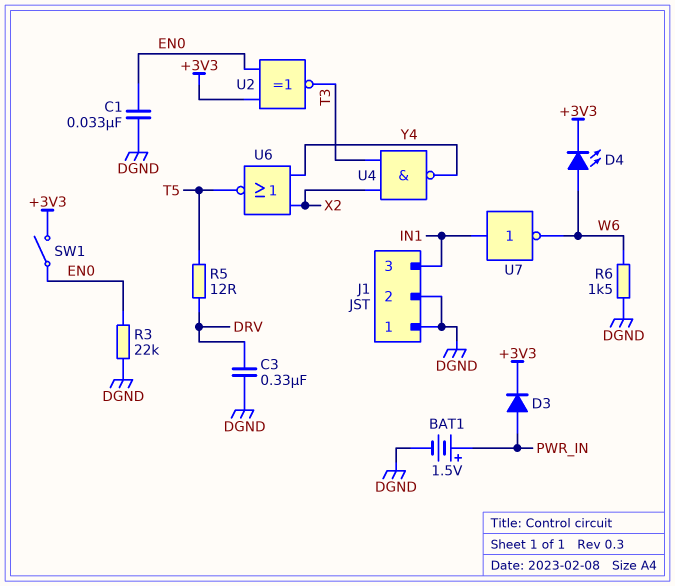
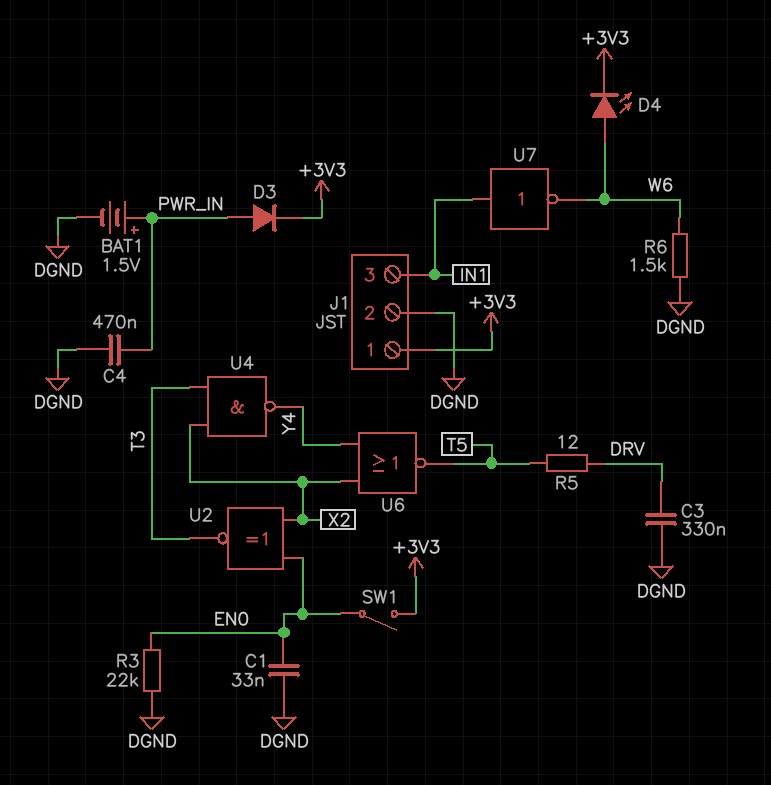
C4: none -> 470nF (DGND, PWR_IN)
J1 pin 1: DGND -> +3V3
U2: XNOR (in +3V3, in EN0, out T3) -> XNOR (in EN0, in X2, out T3)

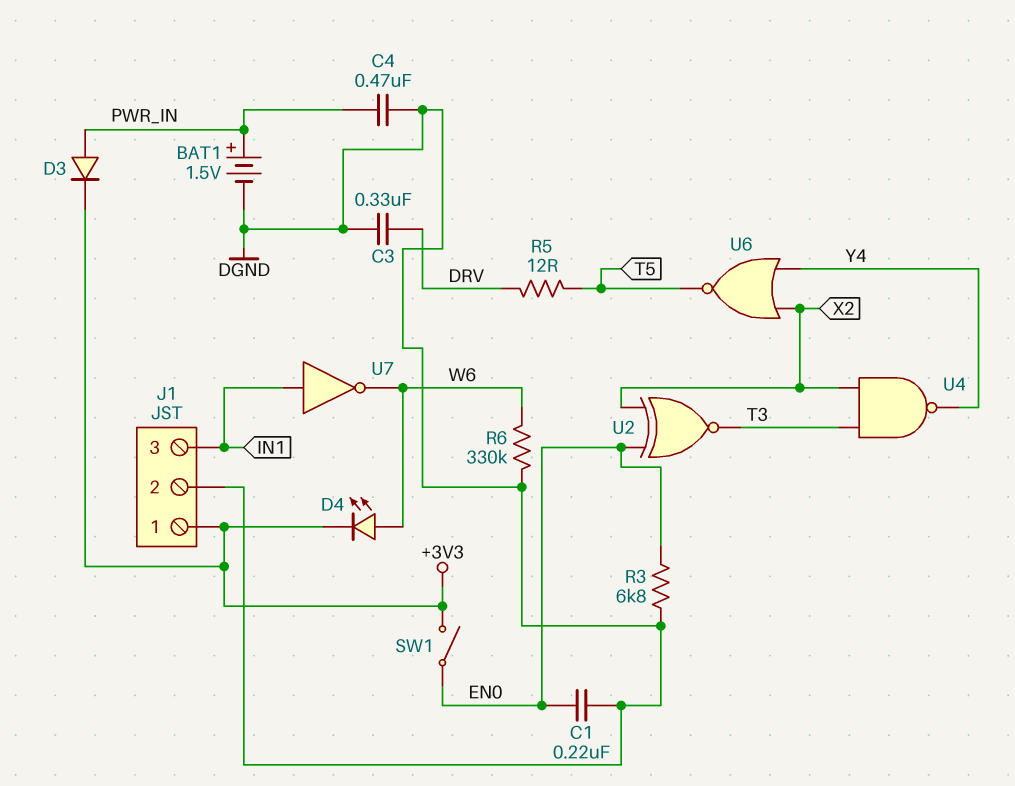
C1: 33nF (DGND, EN0) -> 220nF (DGND, EN0)
R3: 22k (DGND, EN0) -> 6.8k (DGND, EN0)
R6: 1.5k (DGND, W6) -> 330k (DGND, W6)

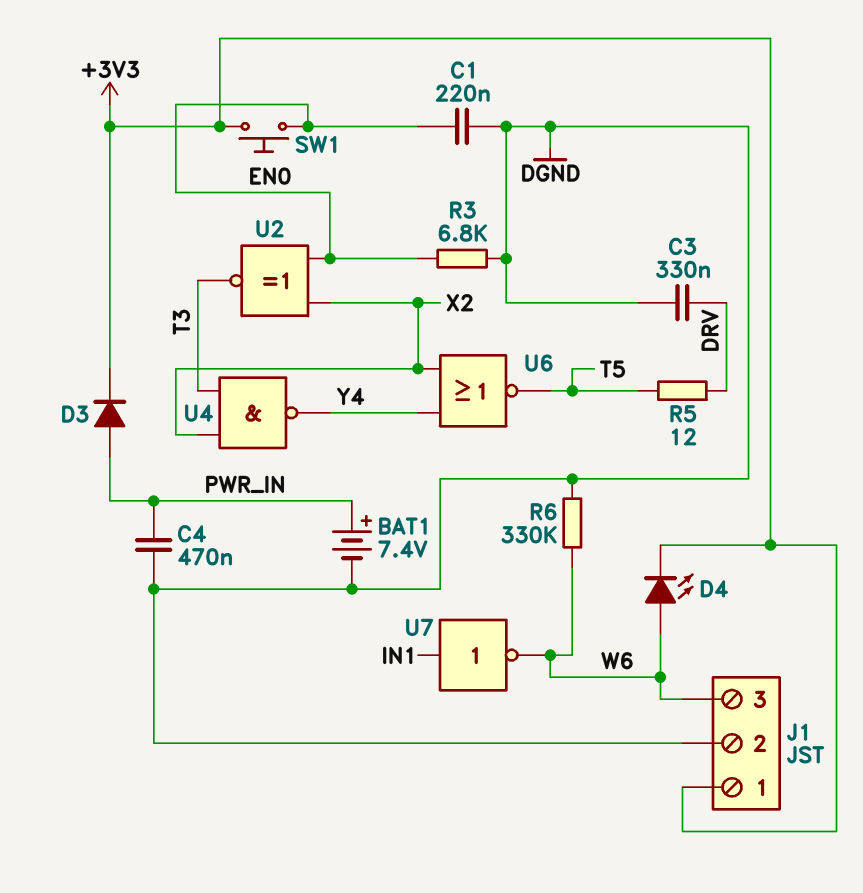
BAT1: 1.5V (plus PWR_IN, minus DGND) -> 7.4V (plus PWR_IN, minus DGND)
J1 pin 3: IN1 -> W6
SW1: switch (+3V3, EN0) -> button (+3V3, EN0)

